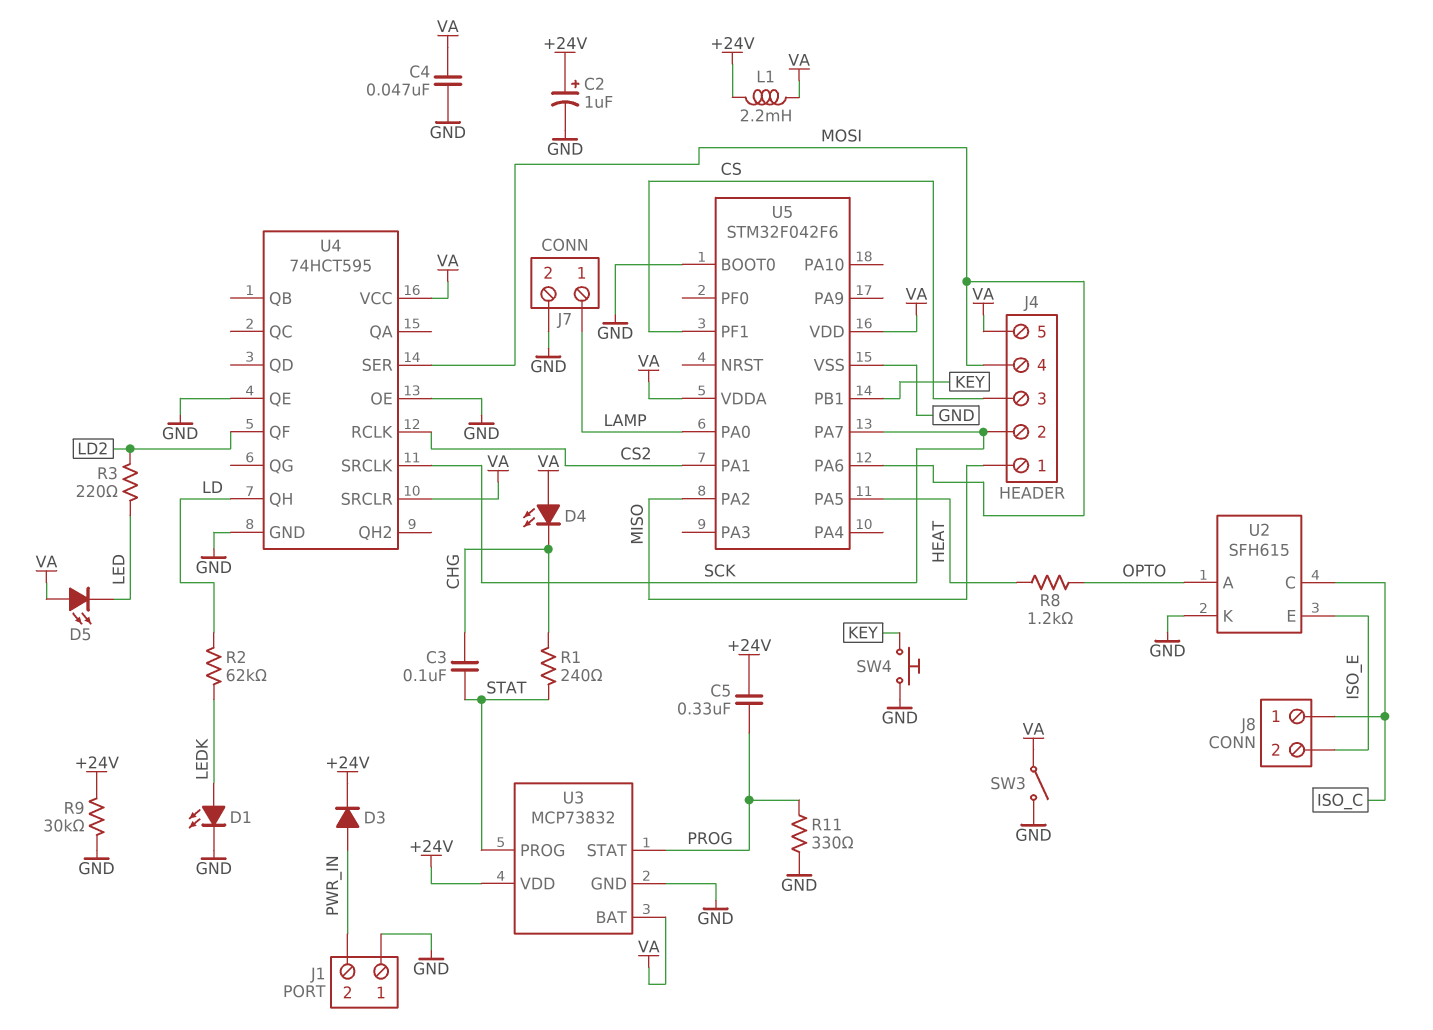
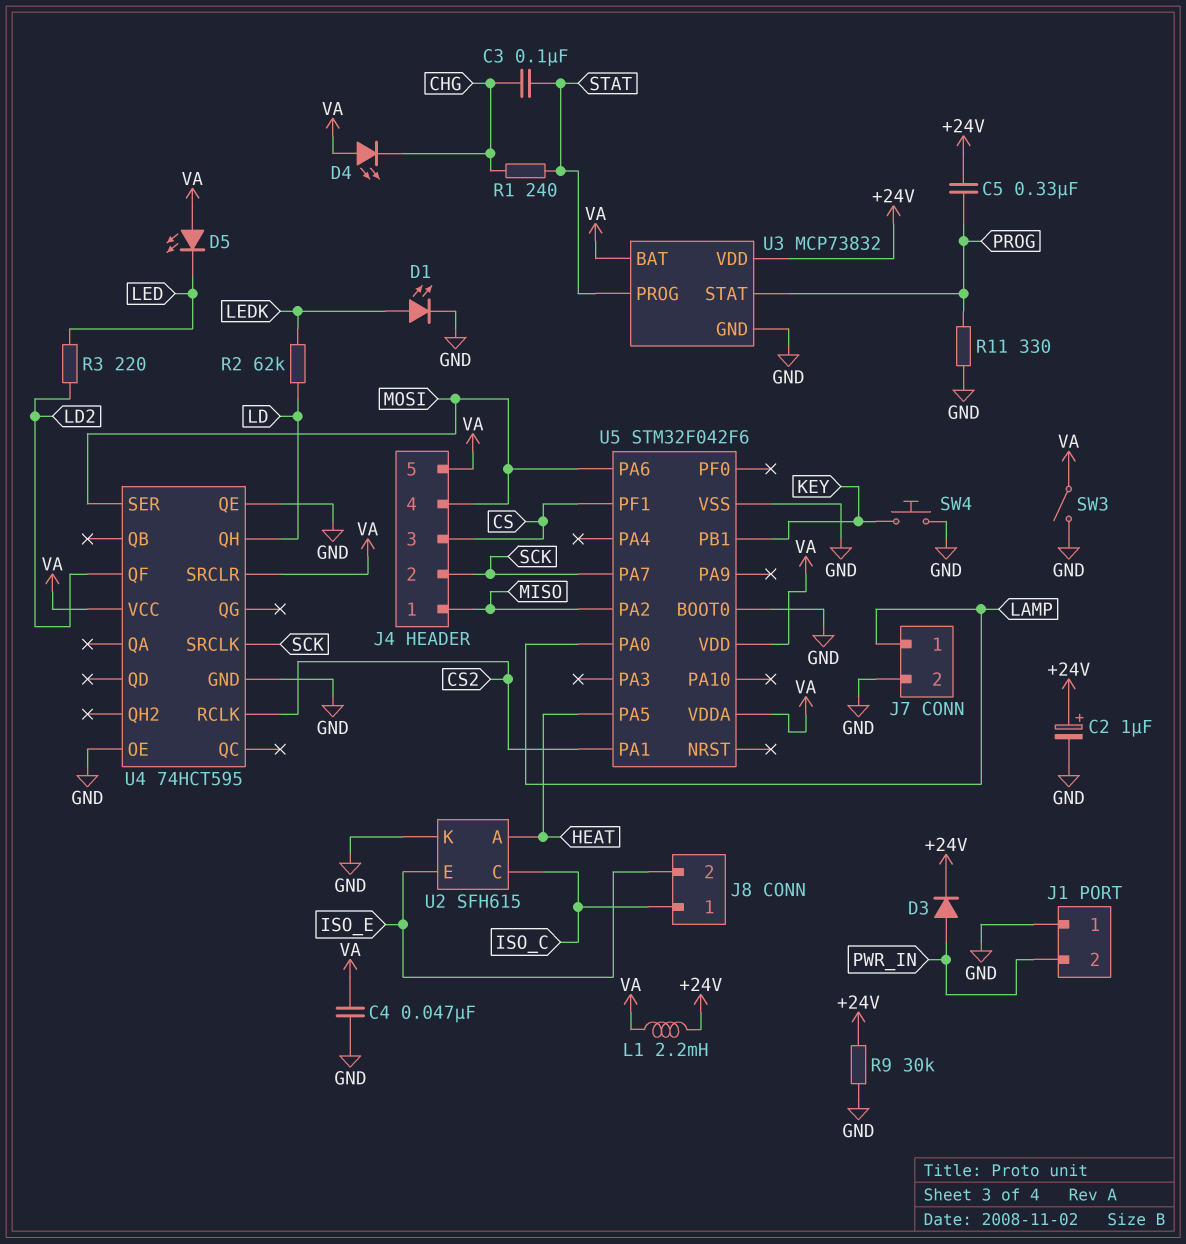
R8: 1.2k (HEAT, OPTO) -> none
U2 pin A: OPTO -> HEAT

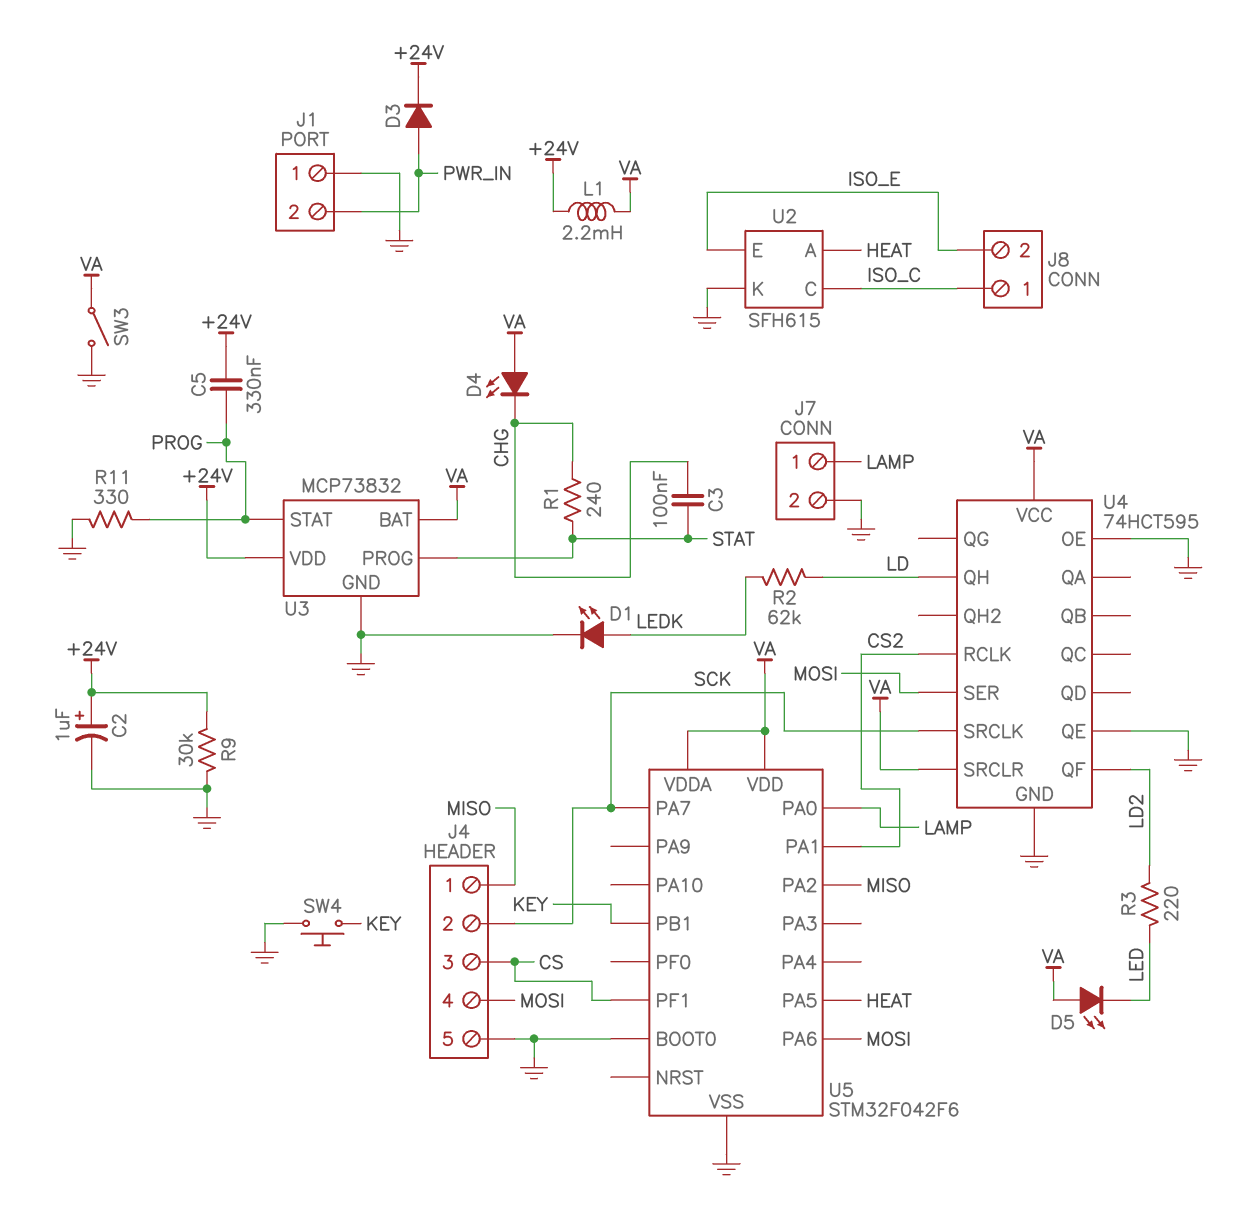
C4: 47nF (GND, VA) -> none
J4 pin 5: VA -> GND

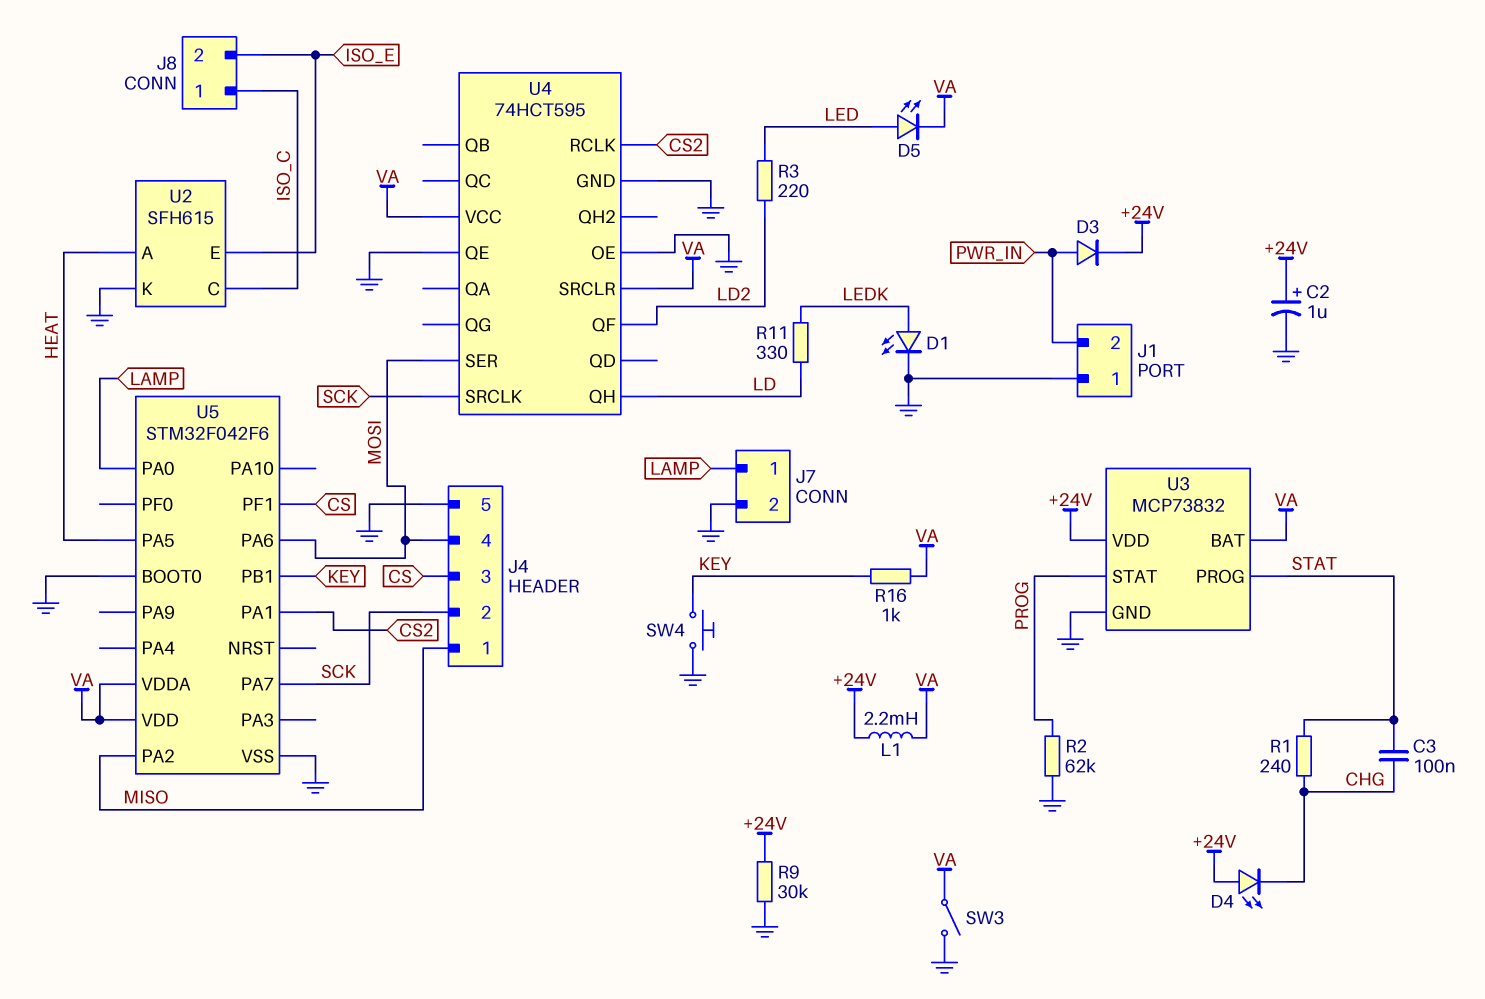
C5: 330nF (+24V, PROG) -> none
D4: LED (A VA, K CHG) -> LED (A +24V, K CHG)
D5: LED (A VA, K LED) -> LED (A LED, K VA)
R2: 62k (LD, LEDK) -> 62k (GND, PROG)
R11: 330 (GND, PROG) -> 330 (LD, LEDK)
R16: none -> 1k (KEY, VA)

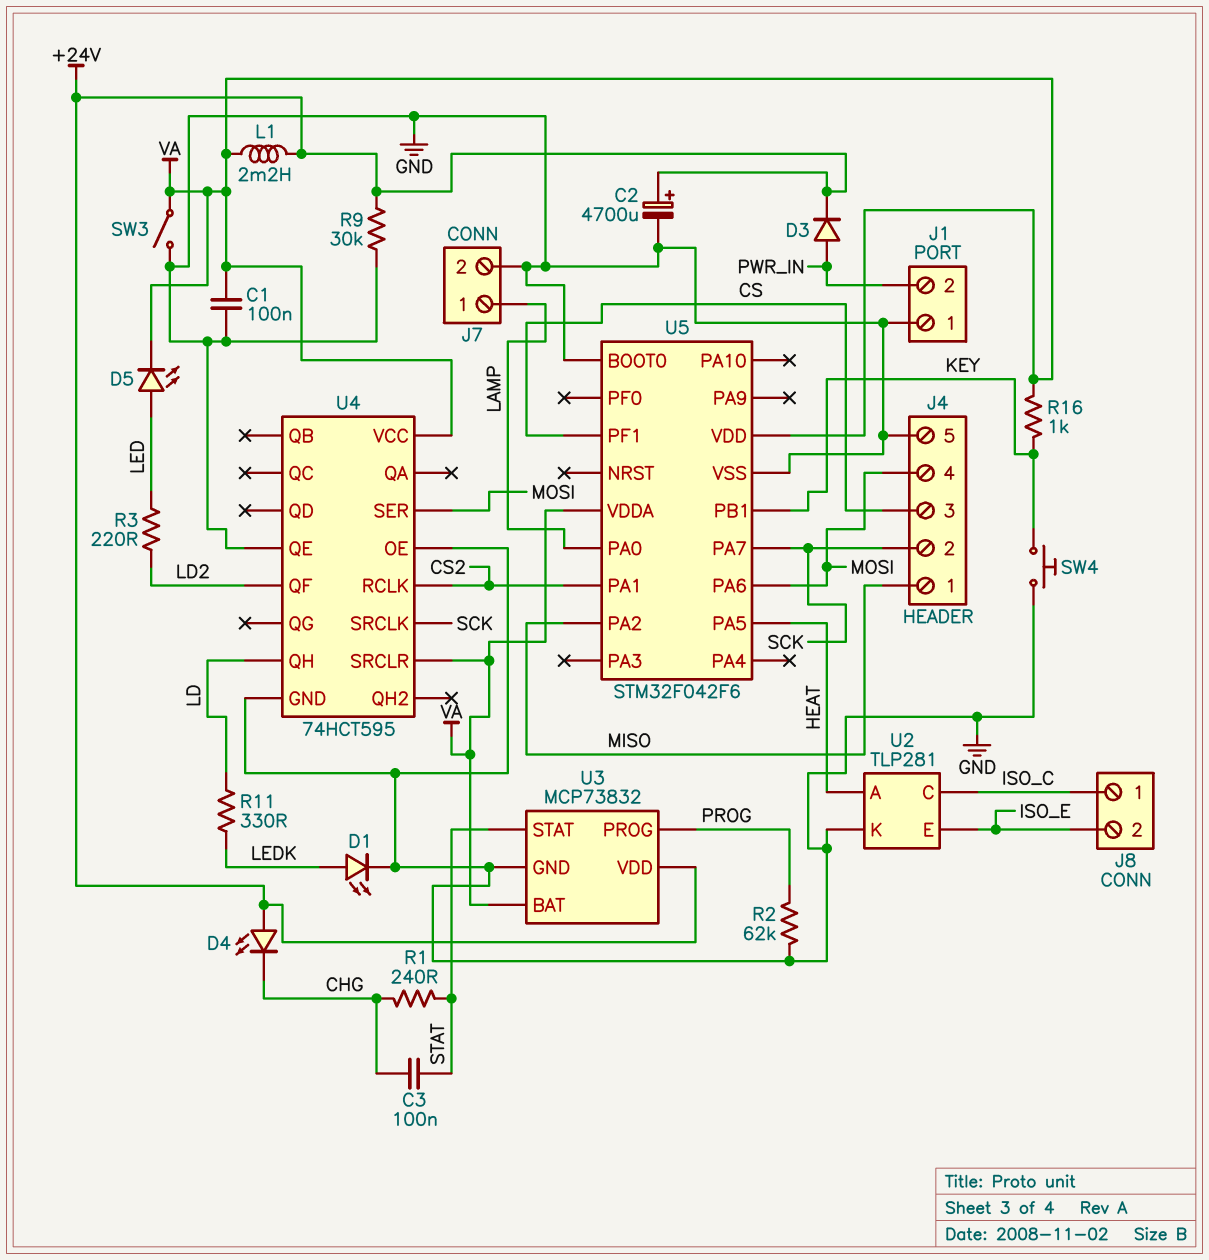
C1: none -> 100nF (GND, VA)
C2: 1uF (plus +24V, minus GND) -> 4700uF (plus +24V, minus GND)
U2: SFH615 -> TLP281
U3 pin PROG: STAT -> PROG
U3 pin STAT: PROG -> STAT

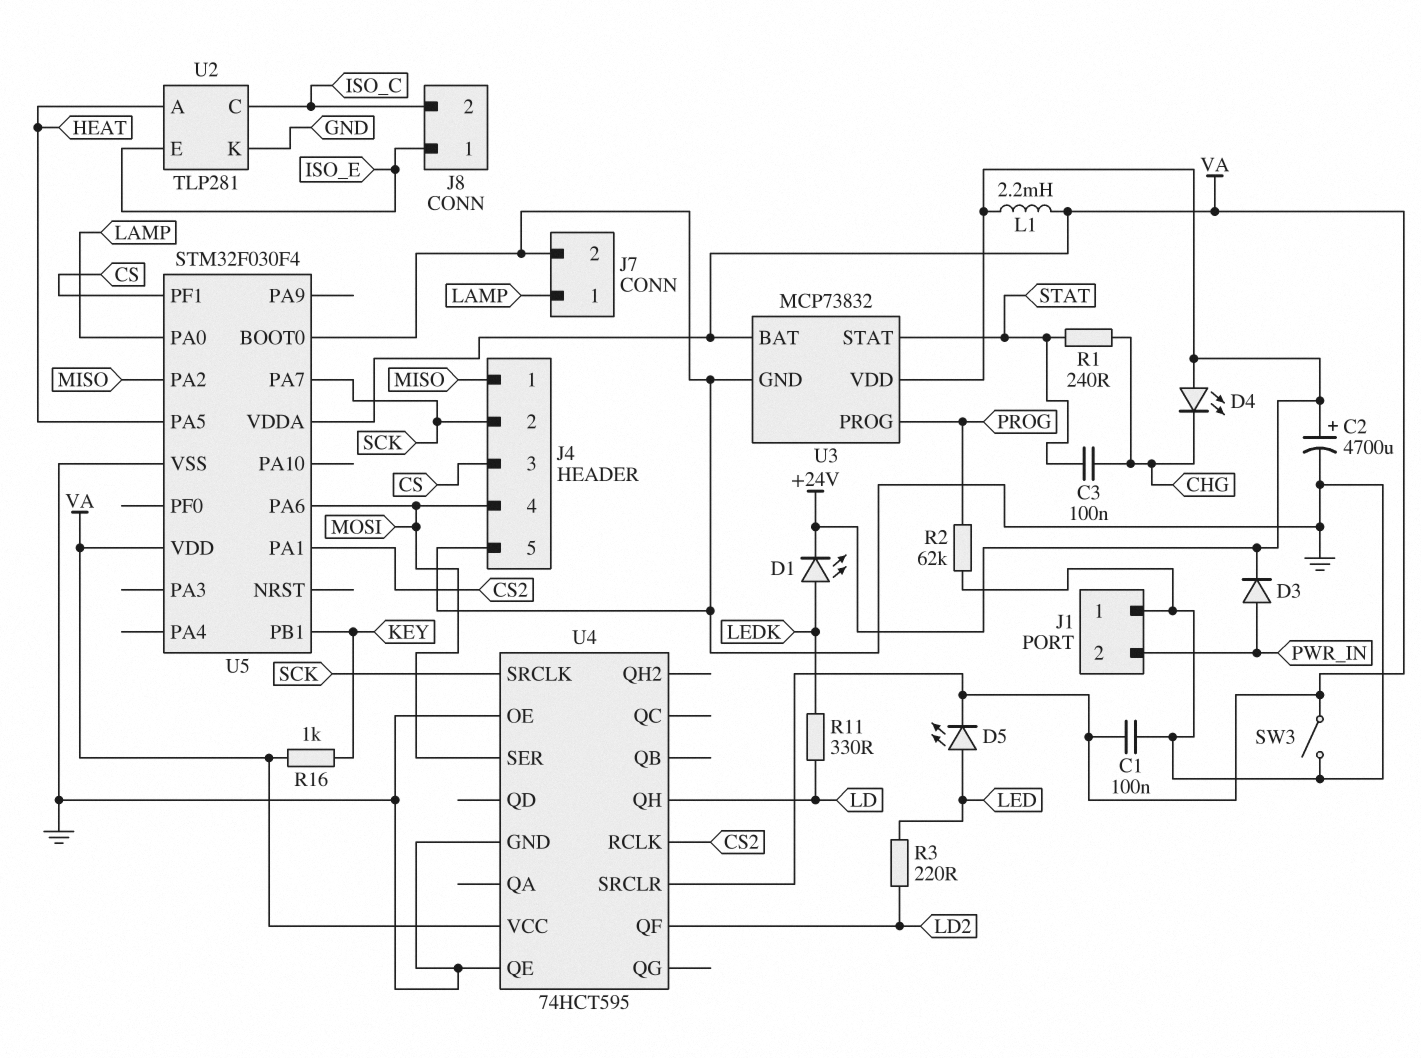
D1: LED (A LEDK, K GND) -> LED (A LEDK, K +24V)
J8 pin 1: ISO_C -> ISO_E
J8 pin 2: ISO_E -> ISO_C
R9: 30k (+24V, GND) -> none
SW4: button (GND, KEY) -> none
U5: STM32F042F6 -> STM32F030F4

